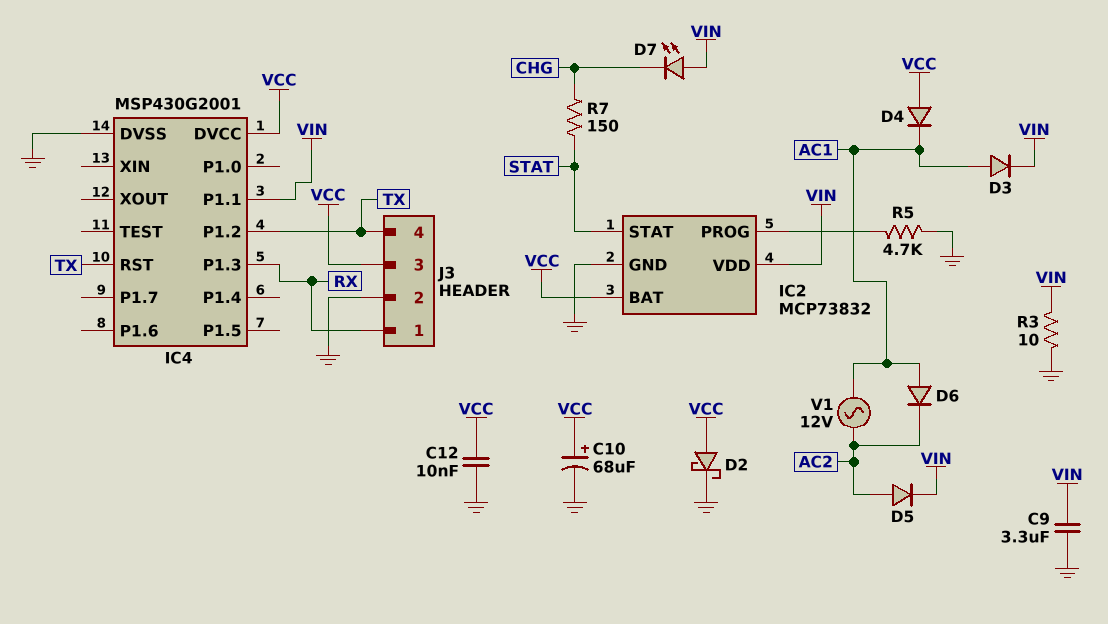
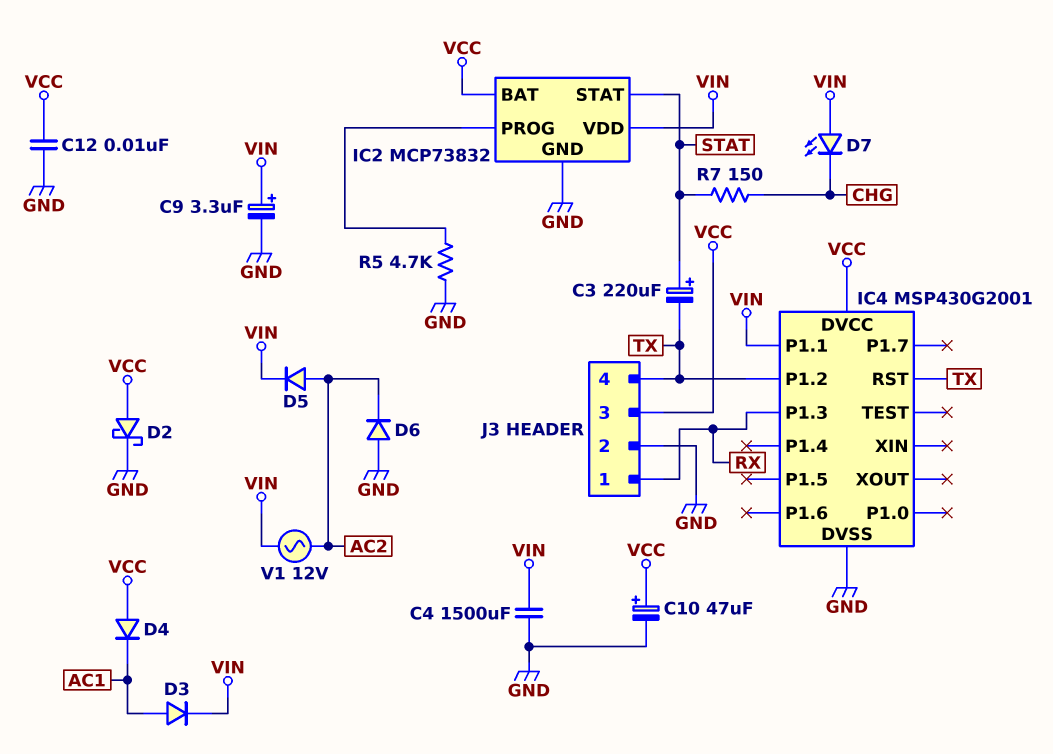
C3: none -> 220uF (plus STAT, minus TX)
C4: none -> 1500uF (GND, VIN)
C9: 3.3uF (GND, VIN) -> 3.3uF (plus VIN, minus GND)
C10: 68uF (plus VCC, minus GND) -> 47uF (plus VCC, minus GND)
D6: diode (A AC1, K AC2) -> diode (A GND, K AC2)
R3: 10 (GND, VIN) -> none
V1: AC 12V (AC1, AC2) -> AC 12V (AC2, VIN)

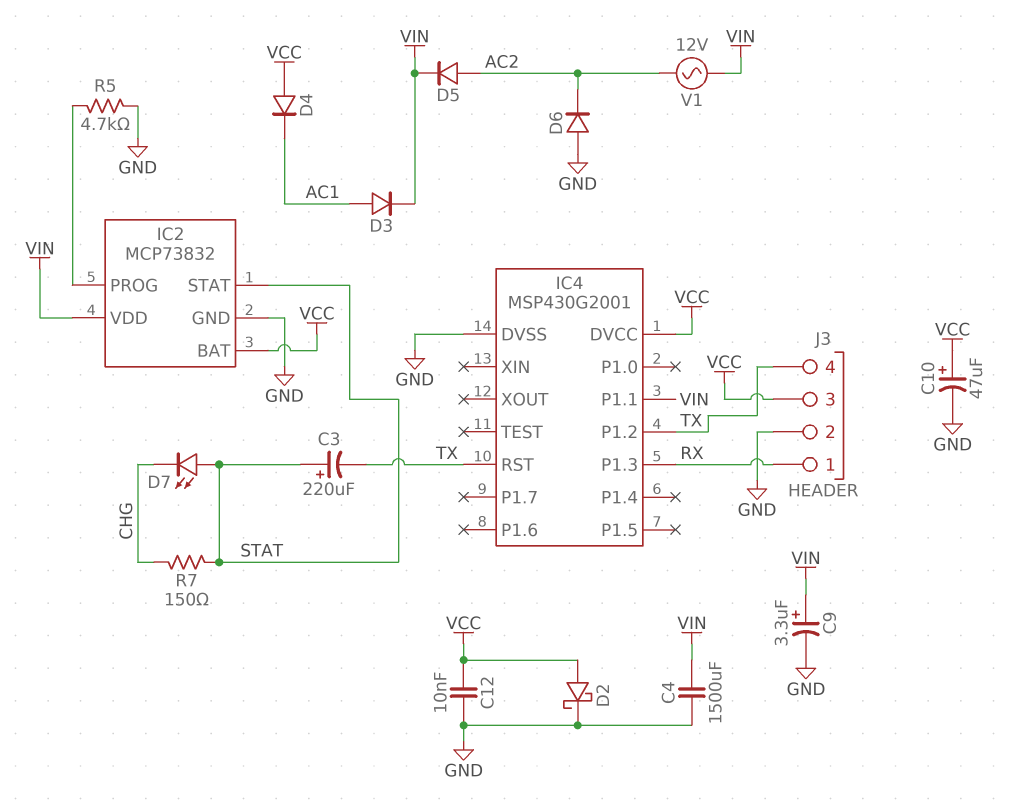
D7: LED (A VIN, K CHG) -> LED (A STAT, K CHG)

